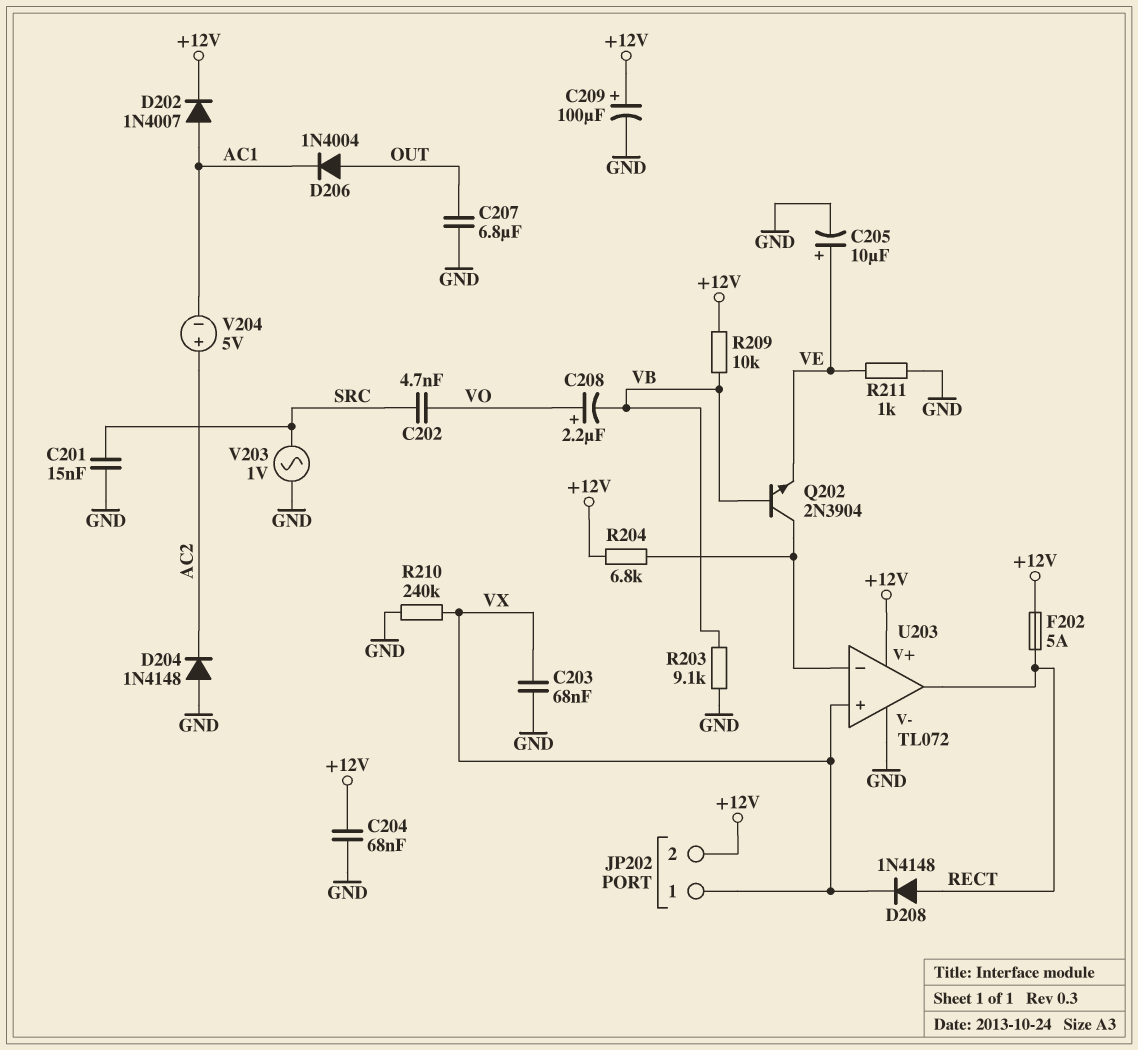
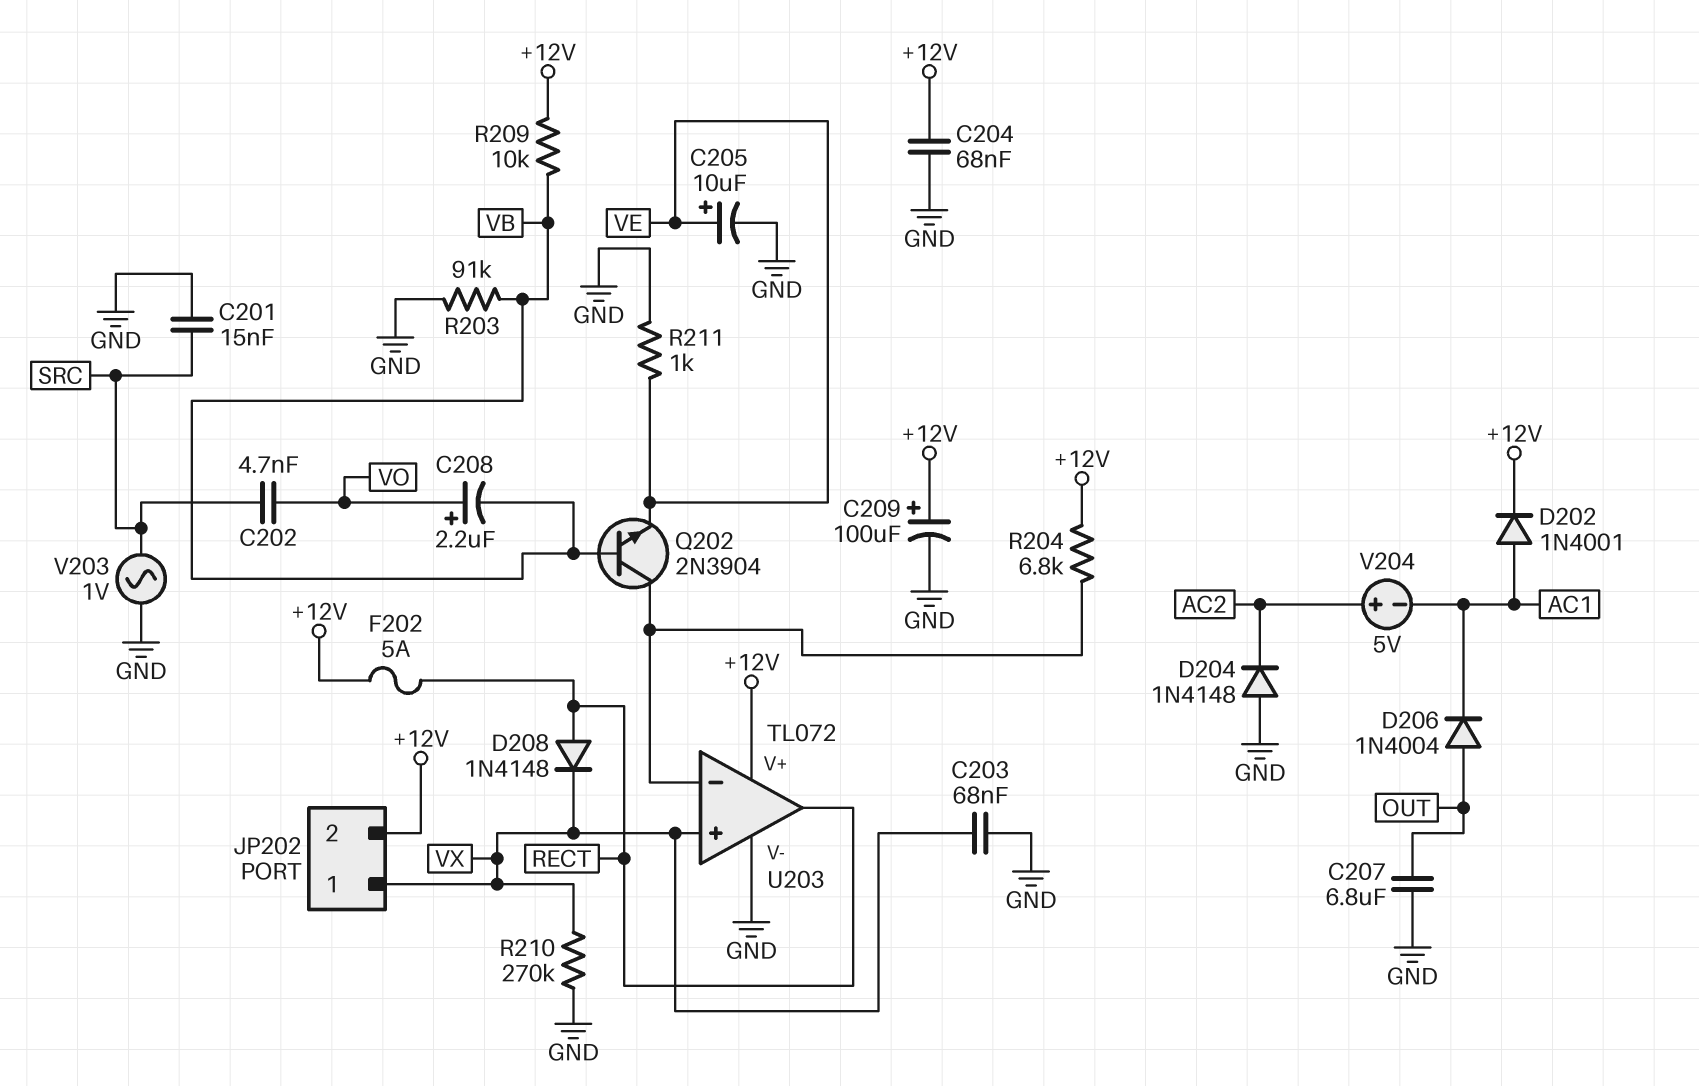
D202: diode 1N4007 (A AC1, K +12V) -> diode 1N4001 (A AC1, K +12V)
R203: 9.1k (GND, VB) -> 91k (GND, VB)
R210: 240k (GND, VX) -> 270k (GND, VX)

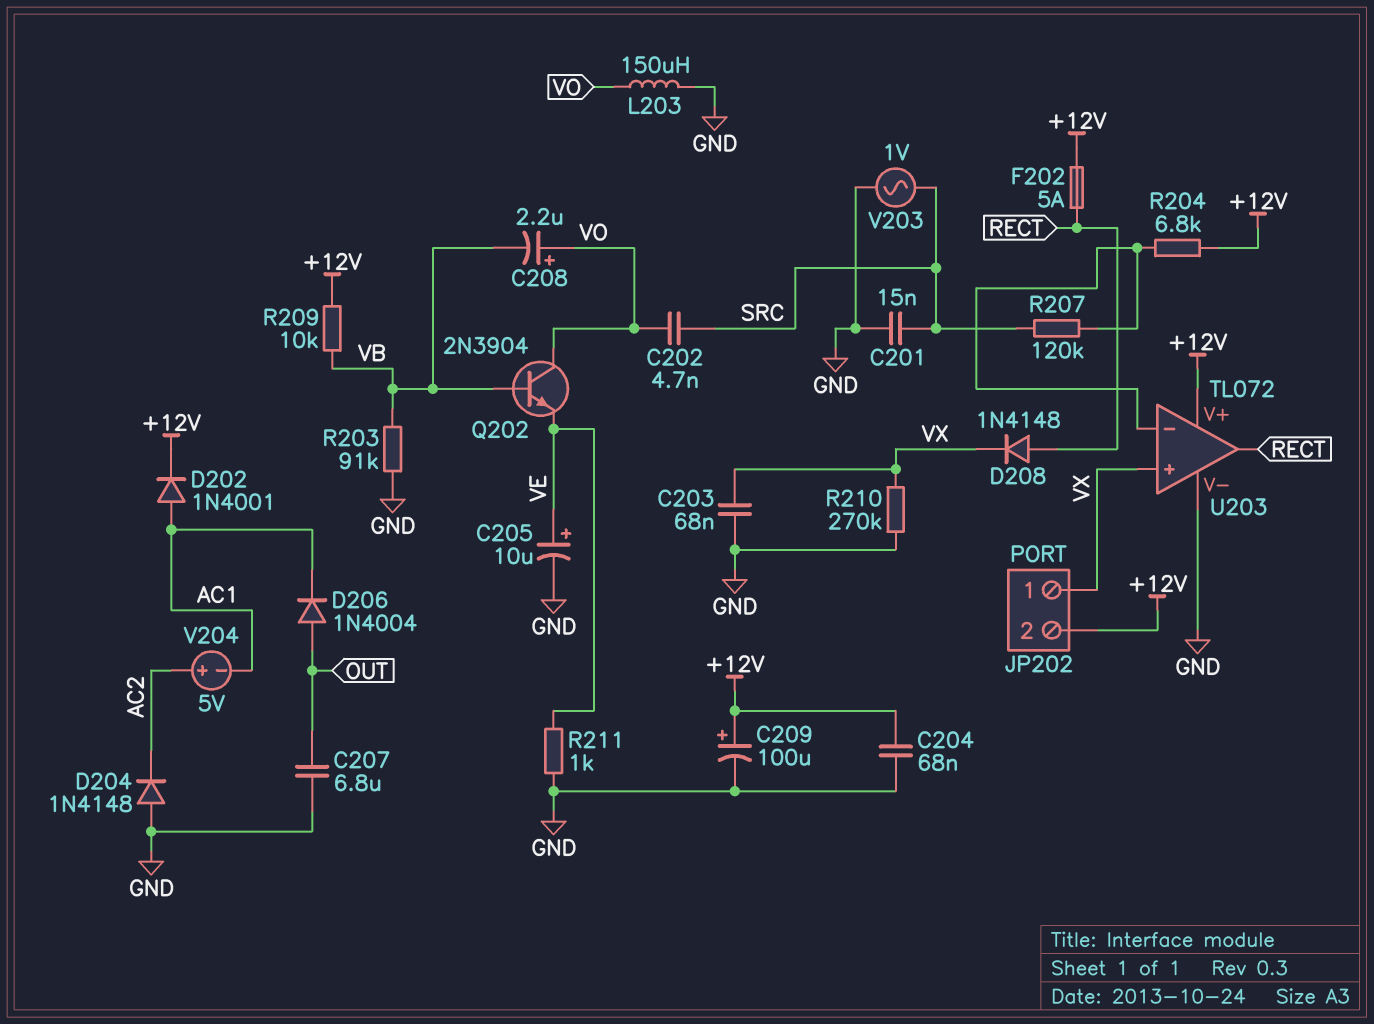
L203: none -> 150uH (GND, VO)
Q202: NPN 2N3904 (B VB, C U203/in-, E VE) -> NPN 2N3904 (B VB, C VO, E VE)
R207: none -> 120k (SRC, U203/in-)

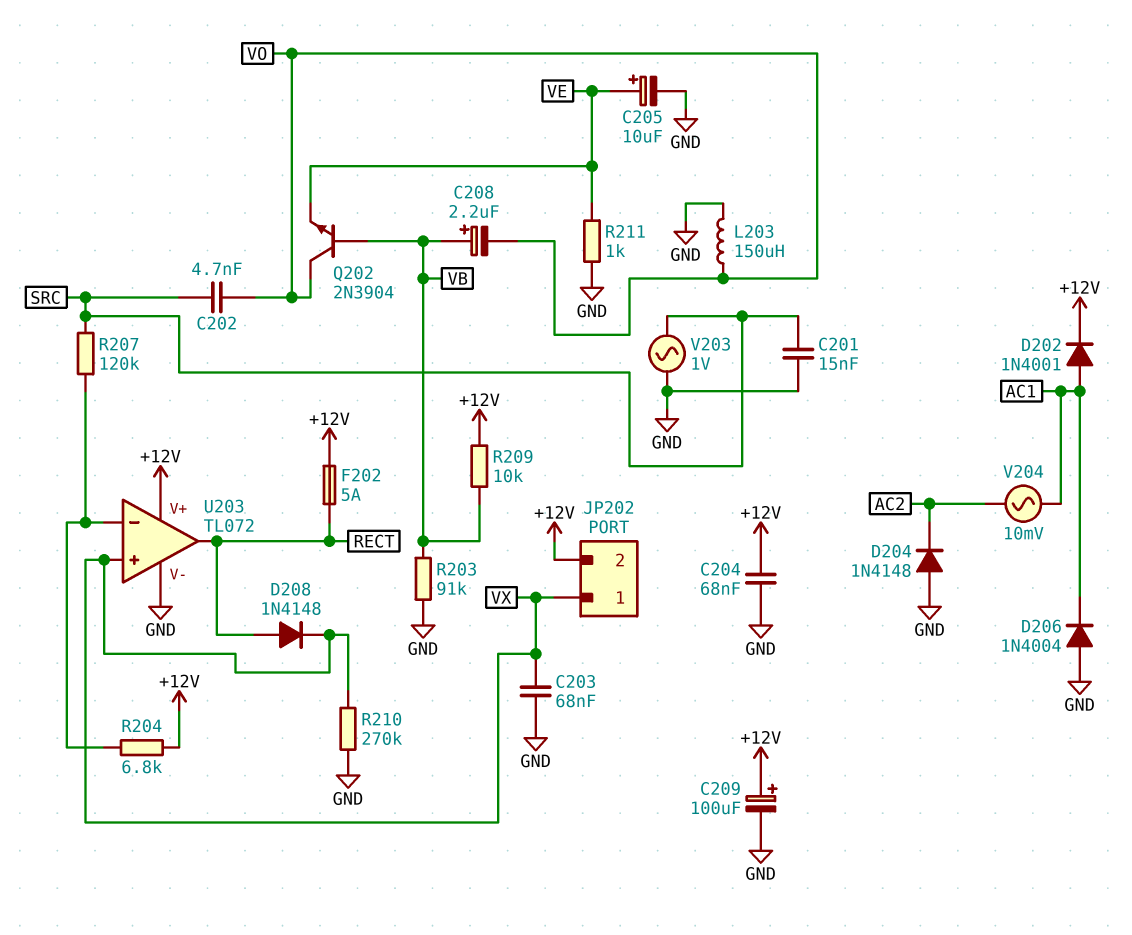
C207: 6.8uF (GND, OUT) -> none
C208: 2.2uF (plus VO, minus VB) -> 2.2uF (plus VB, minus VO)
D206: diode 1N4004 (A OUT, K AC1) -> diode 1N4004 (A GND, K AC1)
V204: 5V (plus AC2, minus AC1) -> AC 10mV (AC1, AC2)

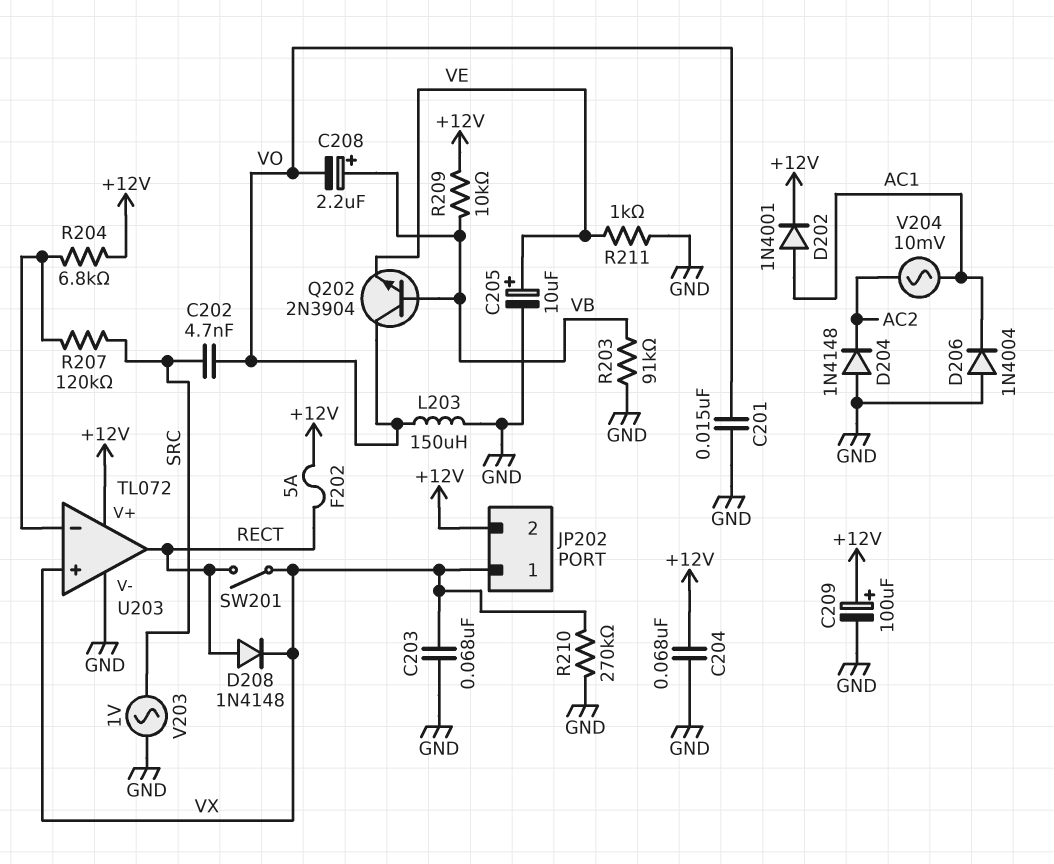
C201: 15nF (GND, SRC) -> 15nF (GND, VO)
SW201: none -> switch (RECT, VX)

